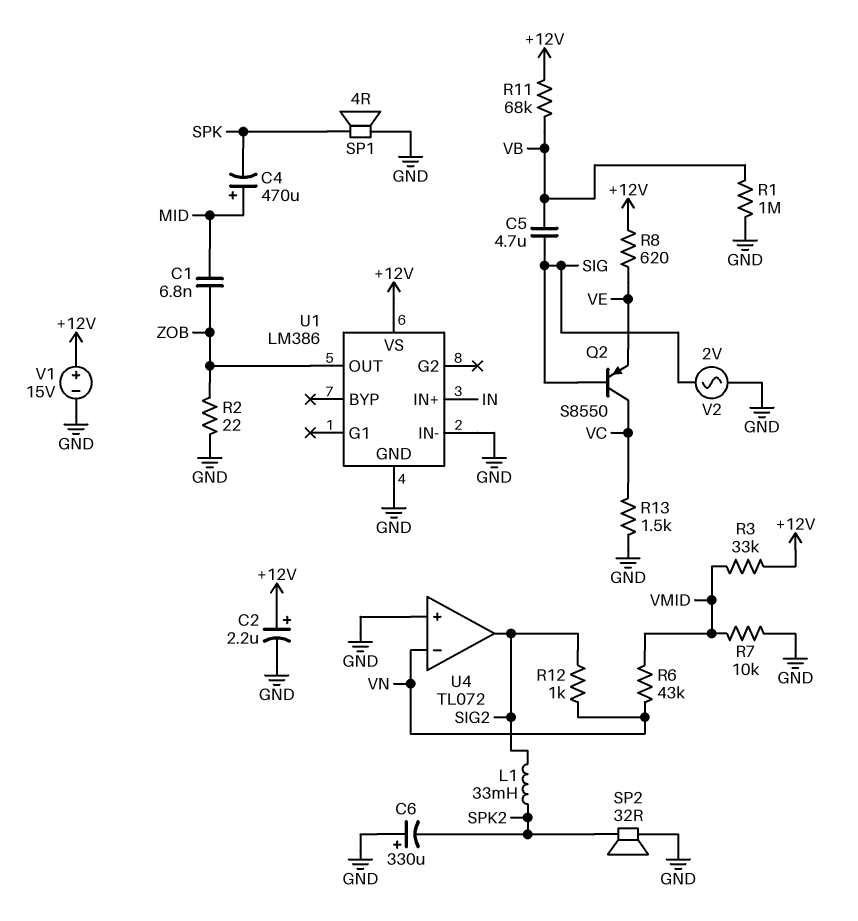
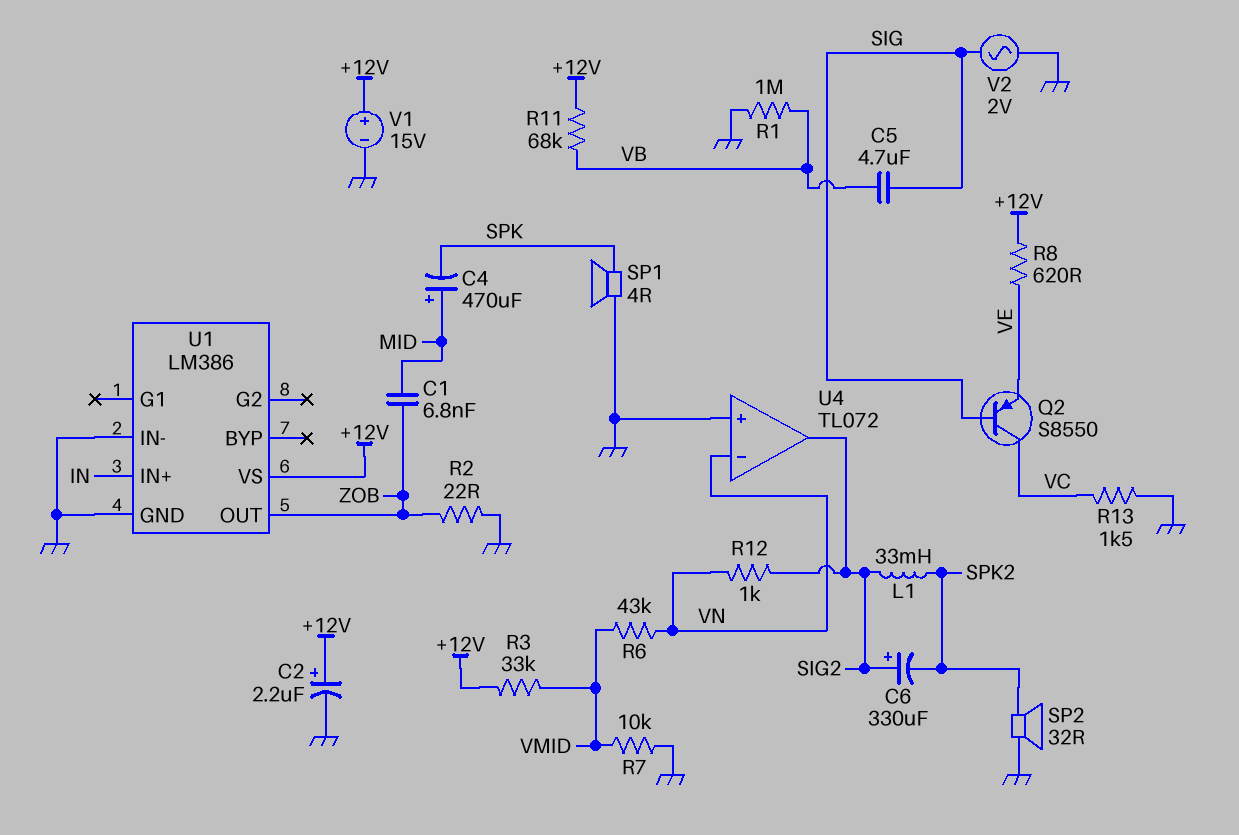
C6: 330uF (plus GND, minus SPK2) -> 330uF (plus SIG2, minus SPK2)

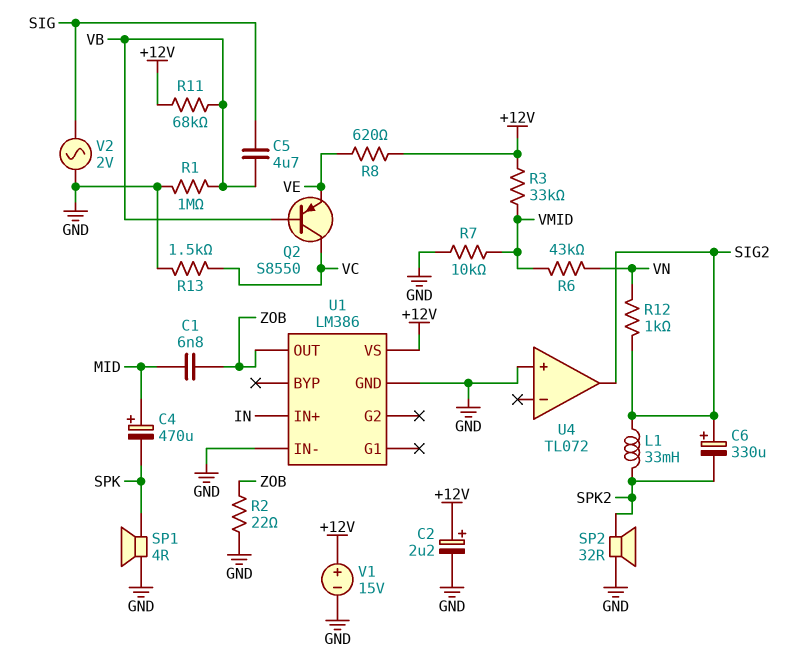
Q2: PNP S8550 (B SIG, C VC, E VE) -> PNP S8550 (B VB, C VC, E VE)
U4 pin in-: VN -> none

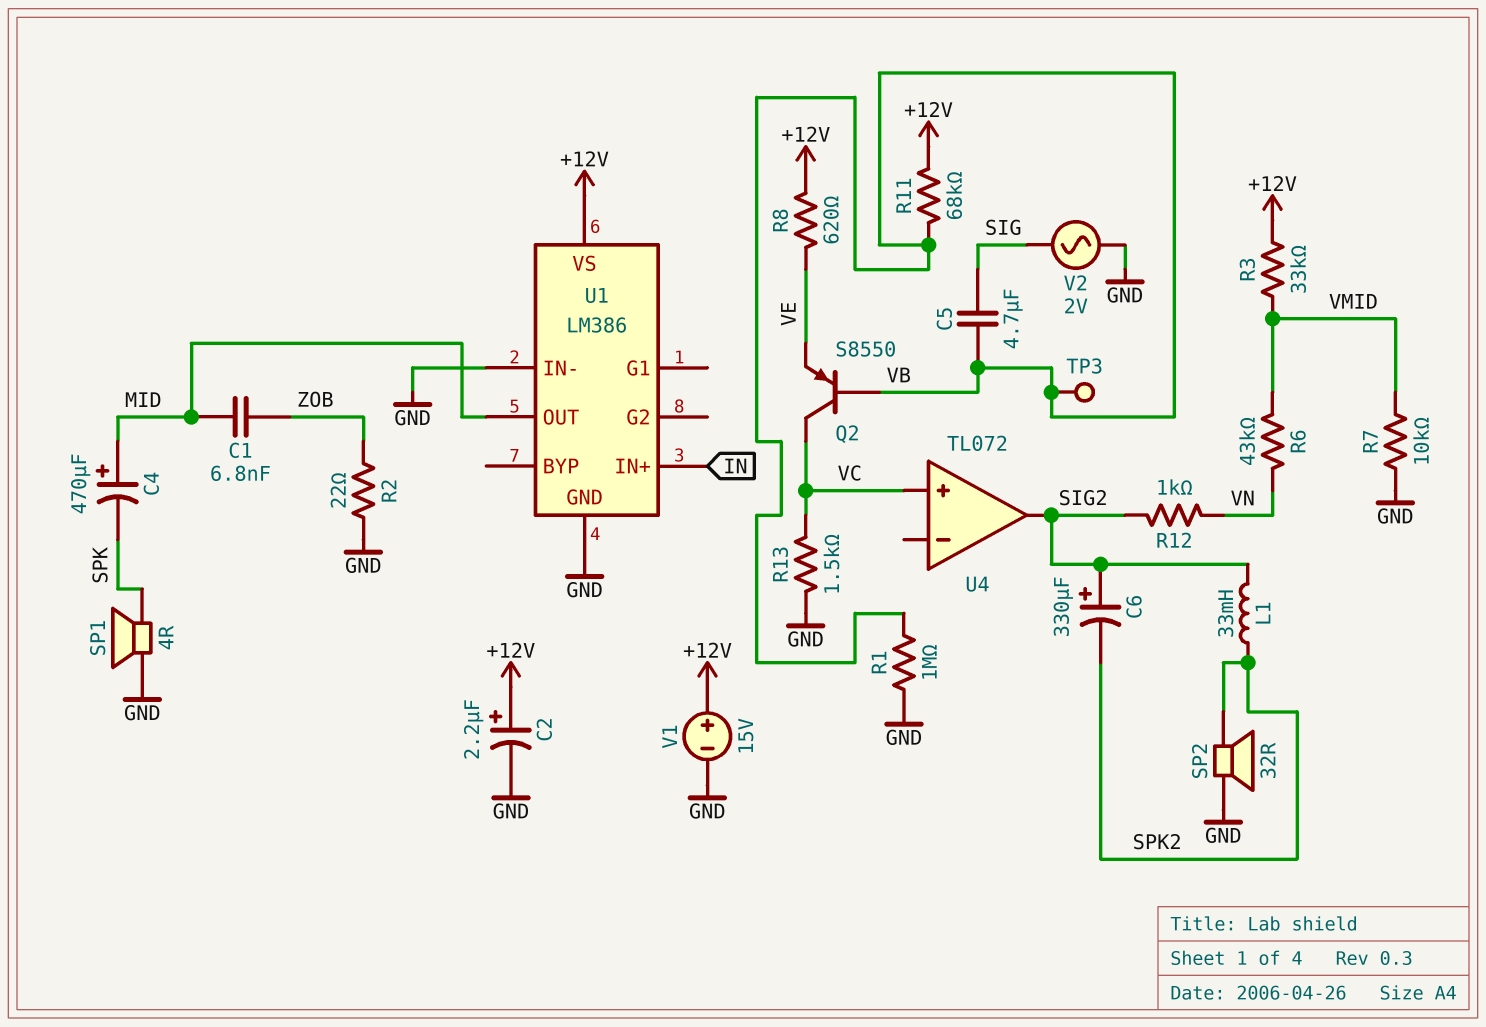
TP3: none -> test point (VB)
U1 pin OUT: ZOB -> MID
U4 pin in+: GND -> VC

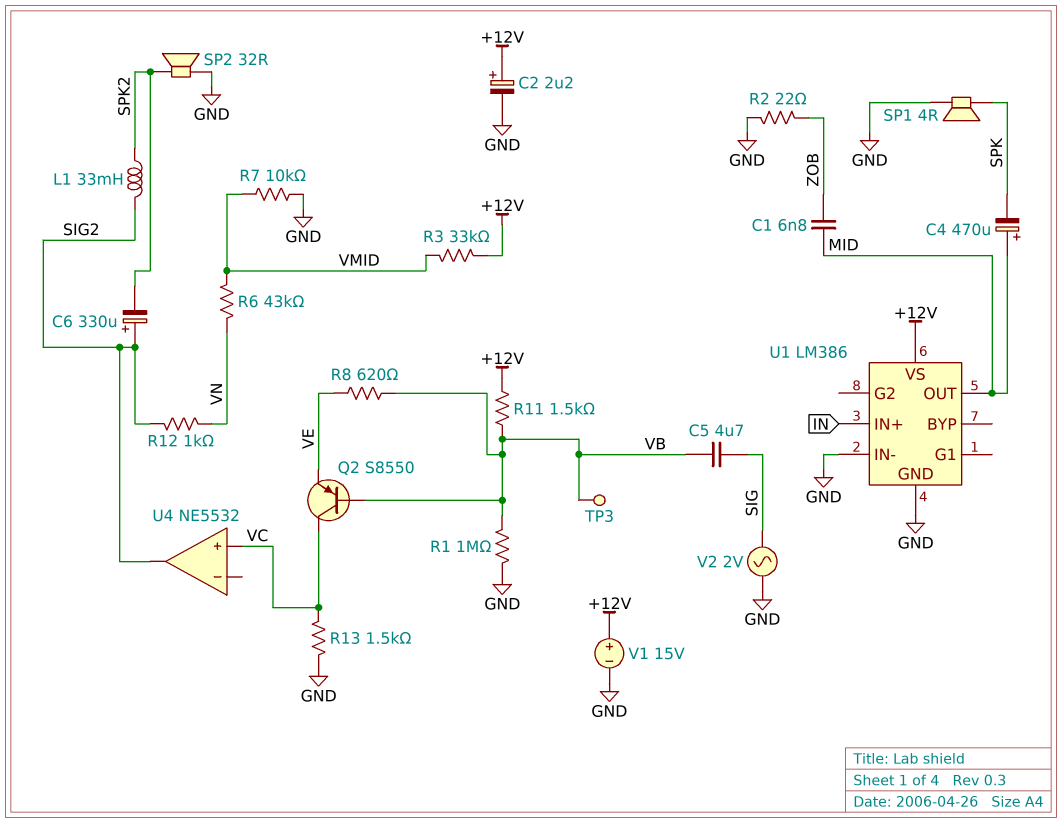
R8: 620 (+12V, VE) -> 620 (VB, VE)
R11: 68k (+12V, VB) -> 1.5k (+12V, VB)
U4: TL072 -> NE5532

